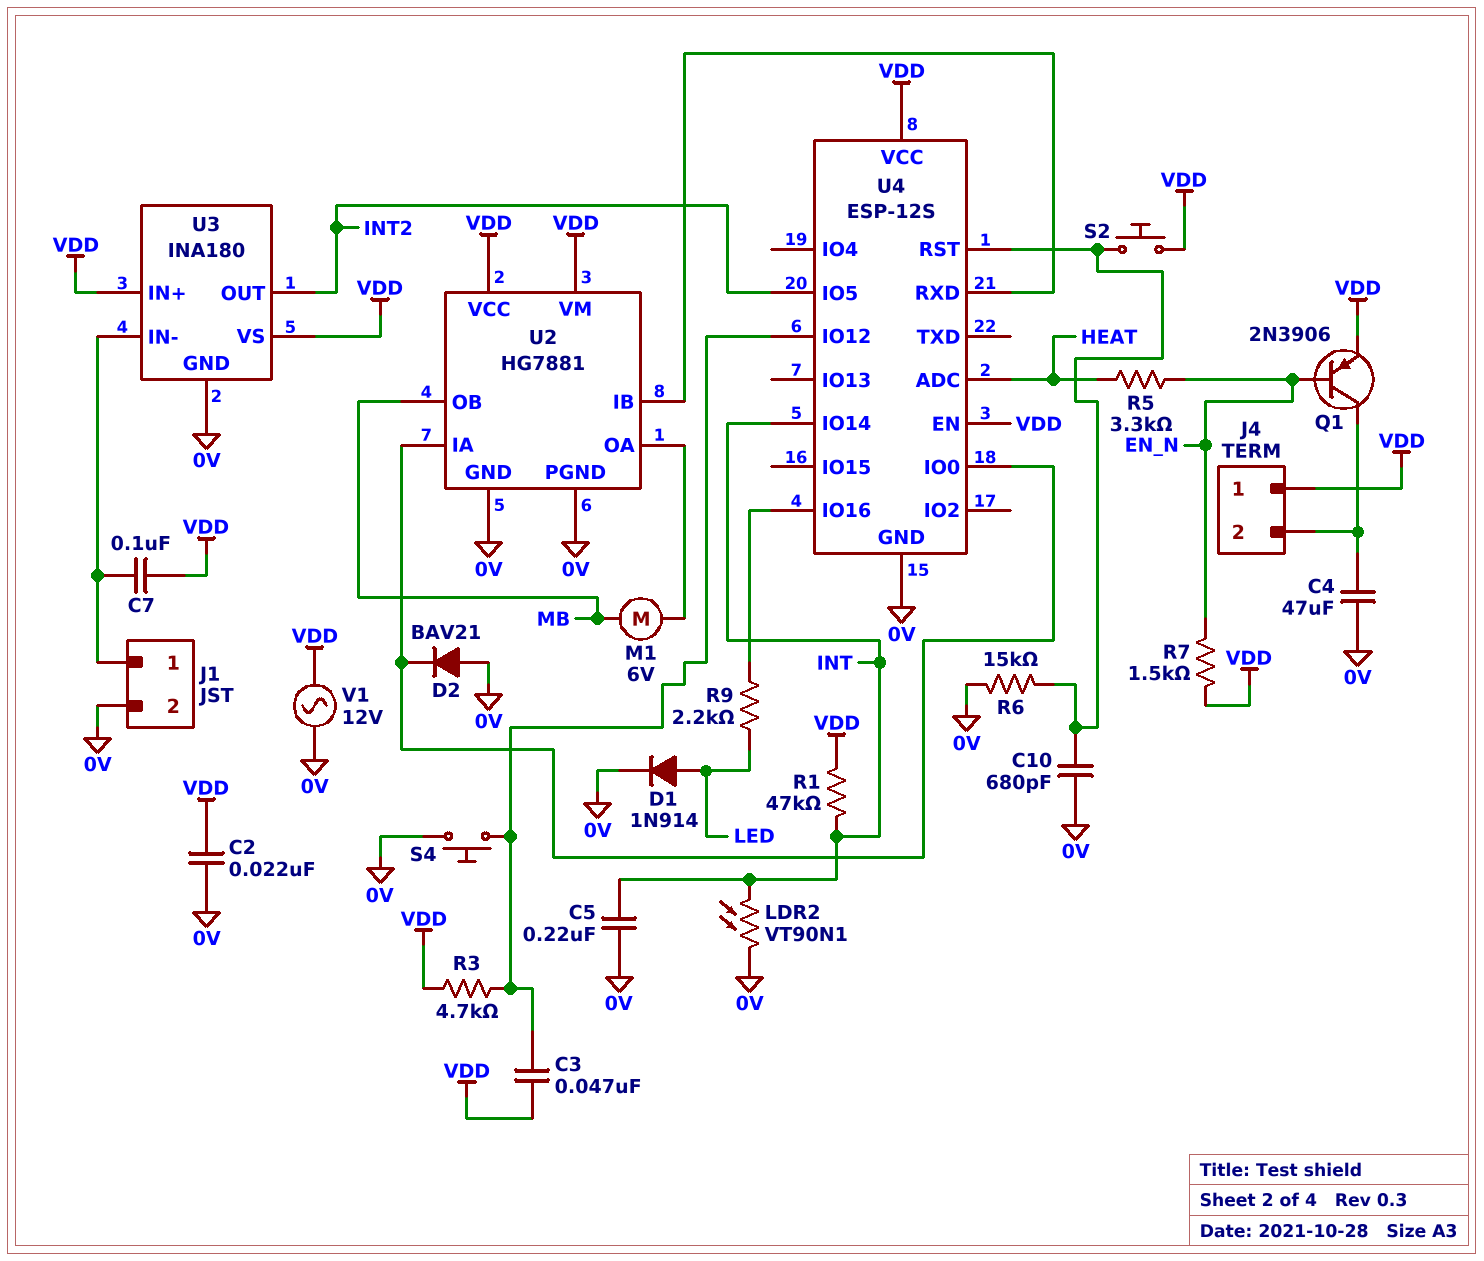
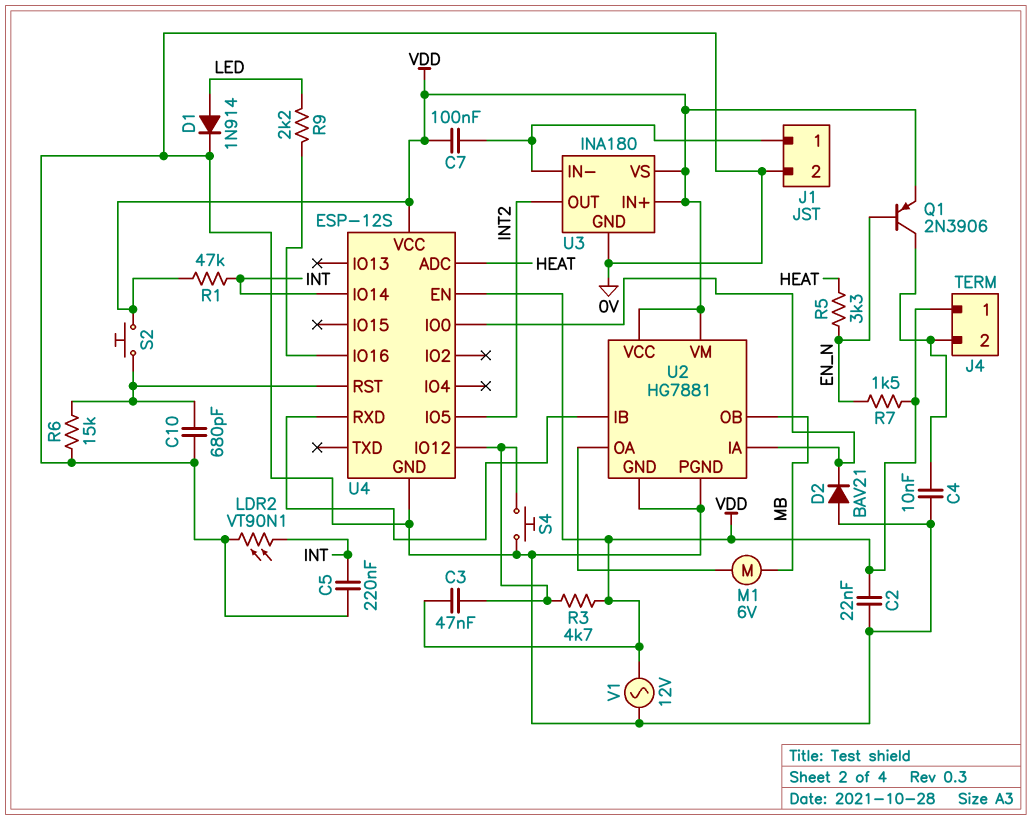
C4: 47uF (0V, J4/2) -> 10nF (0V, J4/2)

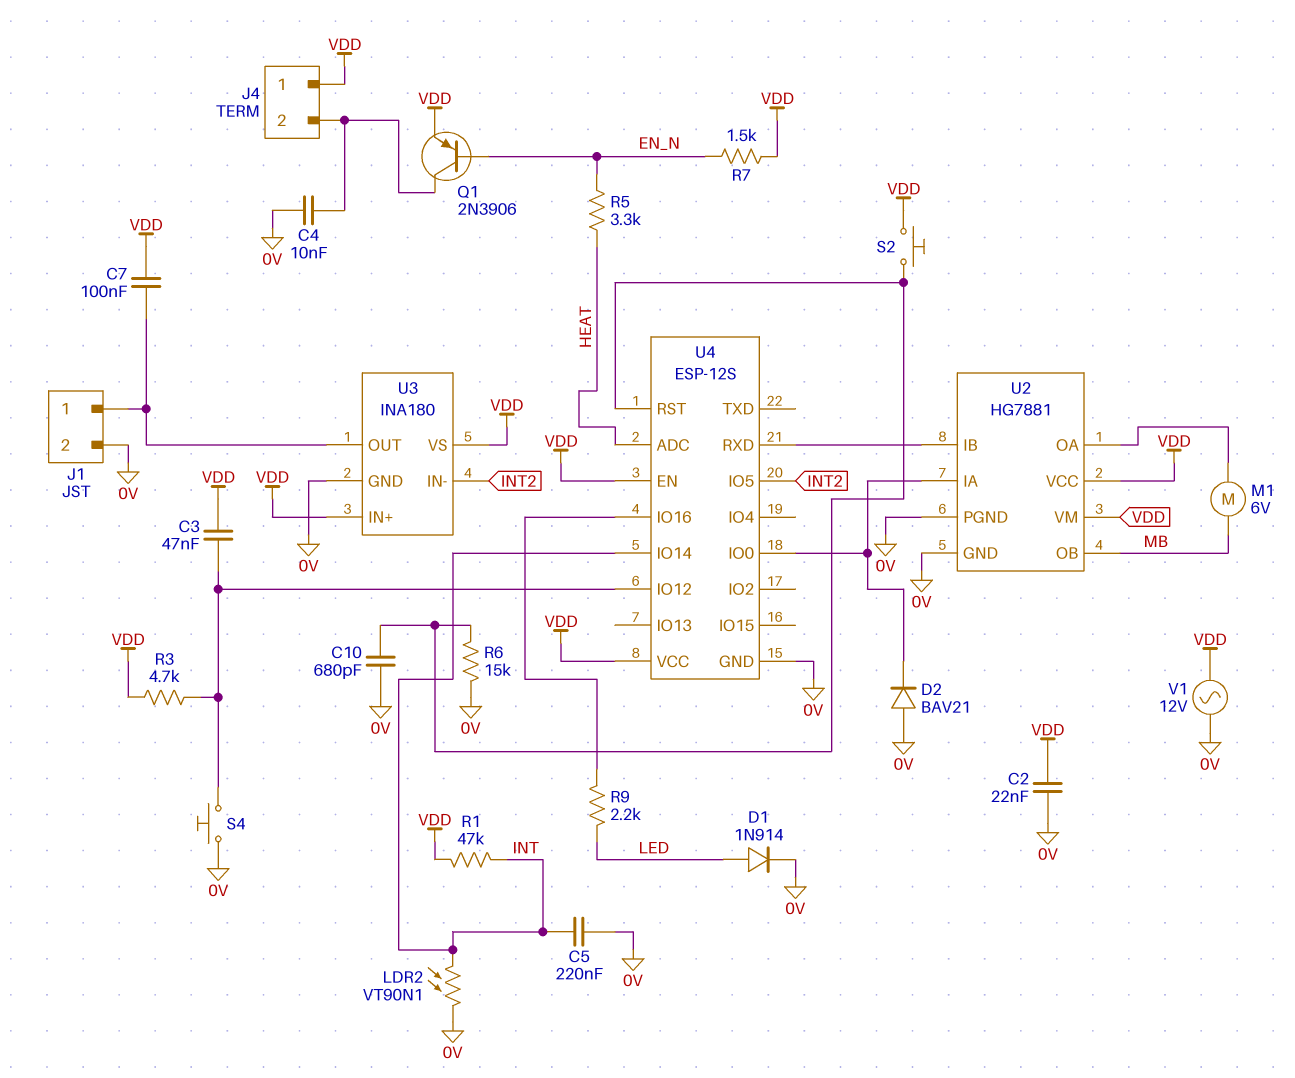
U3 pin IN-: J1/1 -> INT2
U3 pin OUT: INT2 -> J1/1

